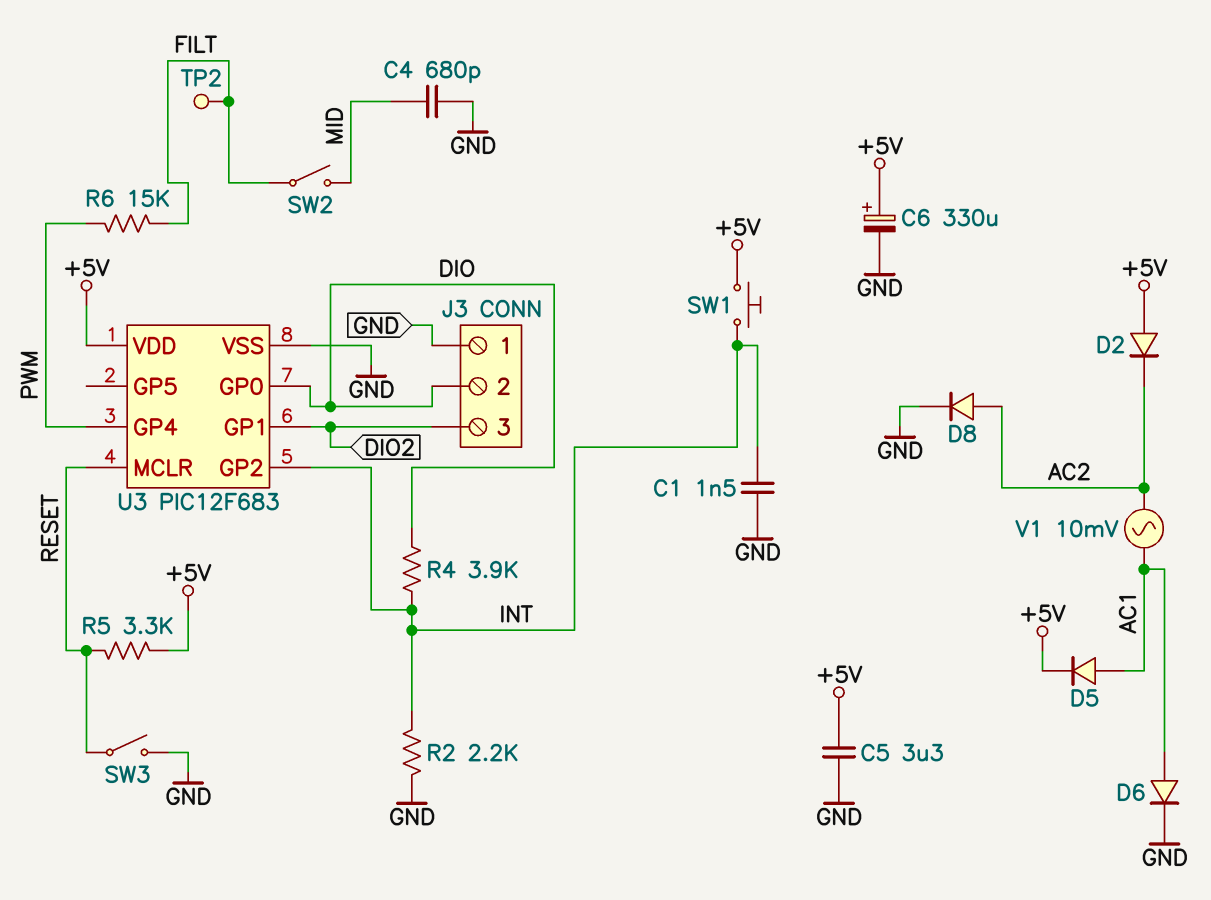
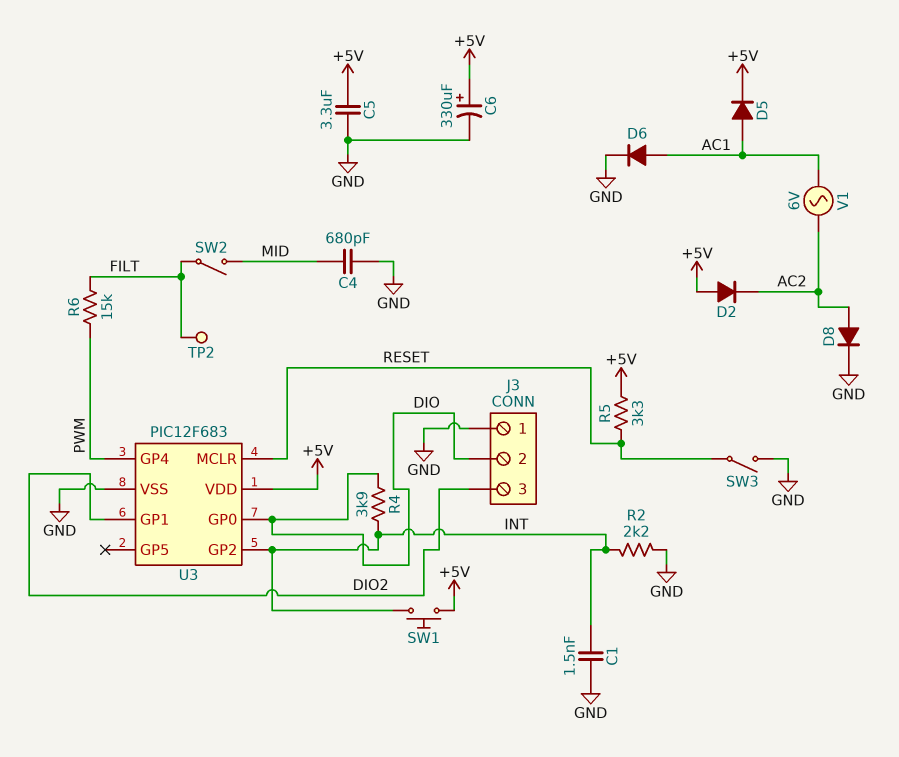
V1: AC 10mV (AC1, AC2) -> AC 6V (AC1, AC2)

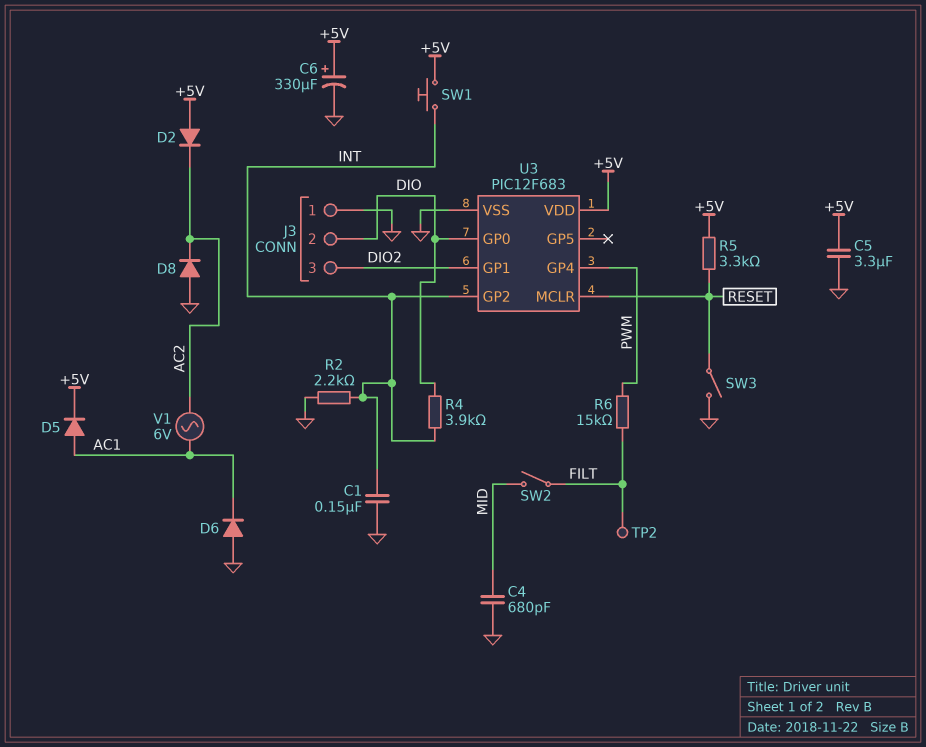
C1: 1.5nF (GND, INT) -> 150nF (GND, INT)
D6: diode (A AC1, K GND) -> diode (A GND, K AC1)
D8: diode (A AC2, K GND) -> diode (A GND, K AC2)

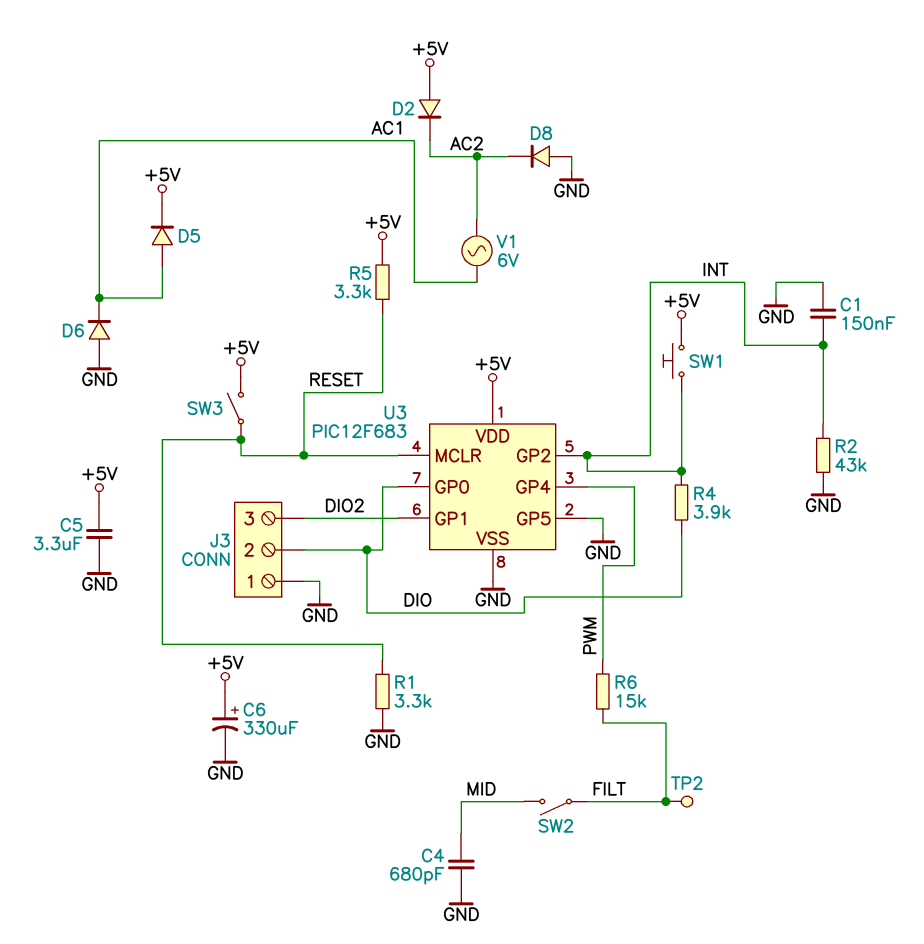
R1: none -> 3.3k (GND, RESET)
R2: 2.2k (GND, INT) -> 43k (GND, INT)
SW3: switch (GND, RESET) -> switch (+5V, RESET)
U3 pin GP5: none -> GND

